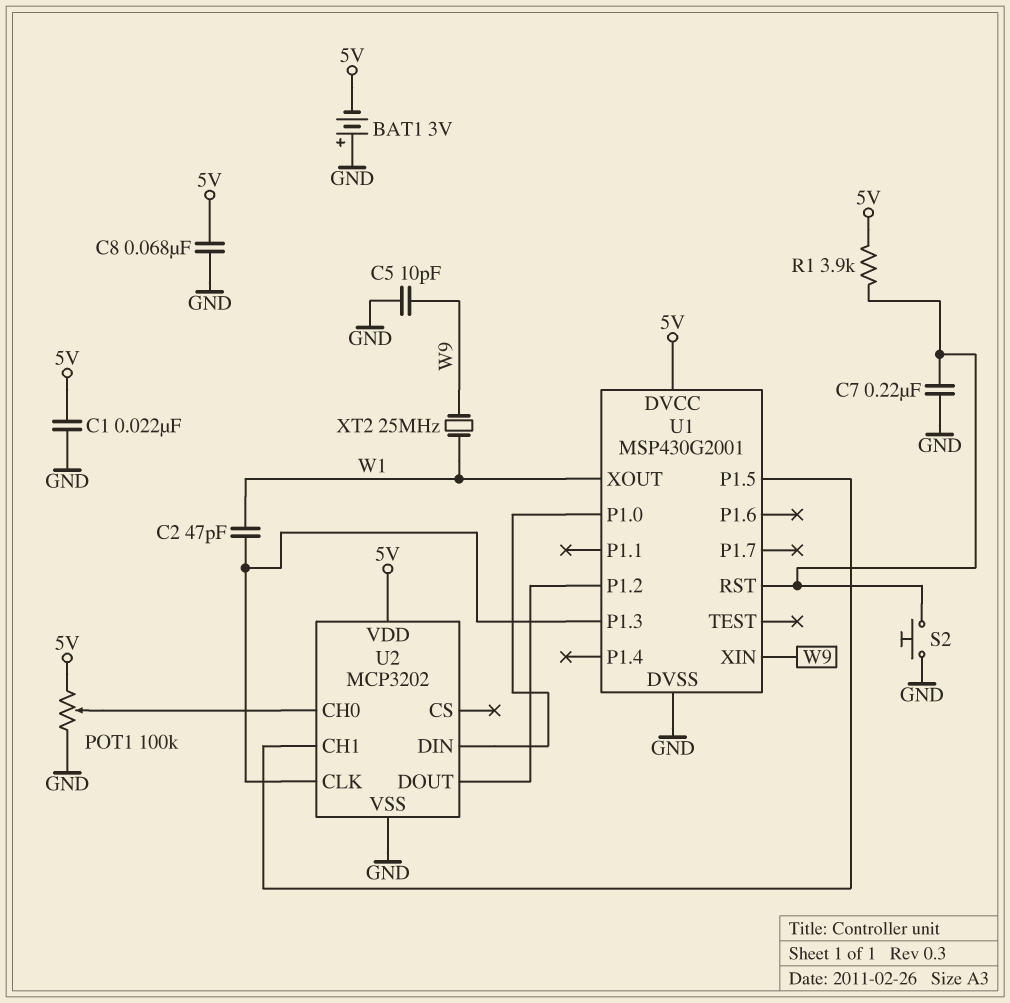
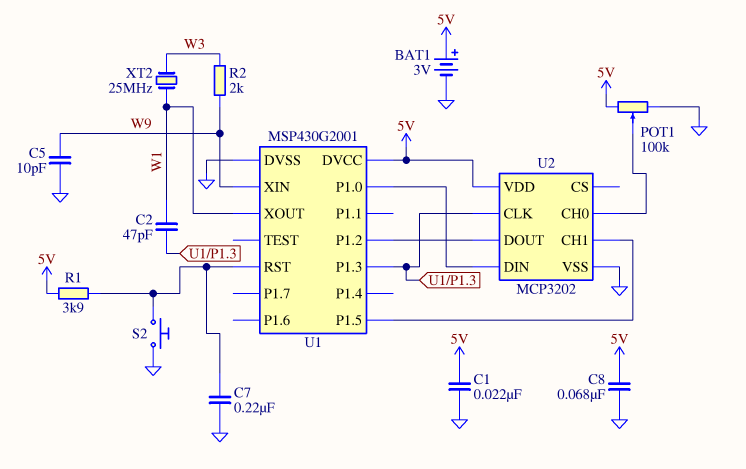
BAT1: 3V (plus GND, minus 5V) -> 3V (plus 5V, minus GND)
R2: none -> 2k (W3, W9)
XT2: 25MHz (W1, W9) -> 25MHz (W1, W3)

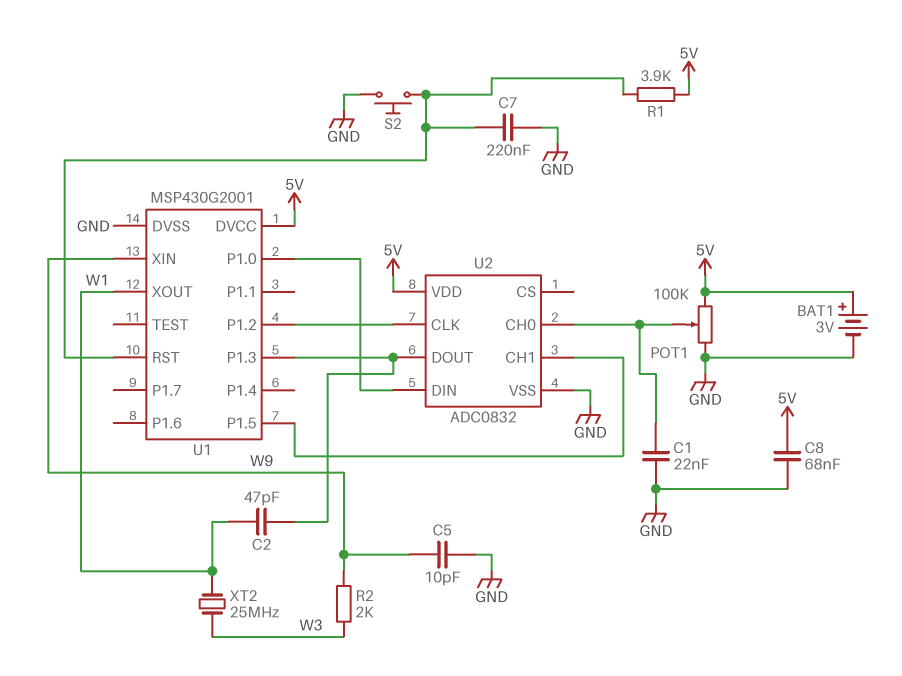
C1: 22nF (5V, GND) -> 22nF (GND, U2/CH0)
U2: MCP3202 -> ADC0832
U2 pin CLK: U1/P1.3 -> U1/P1.2
U2 pin DOUT: U1/P1.2 -> U1/P1.3

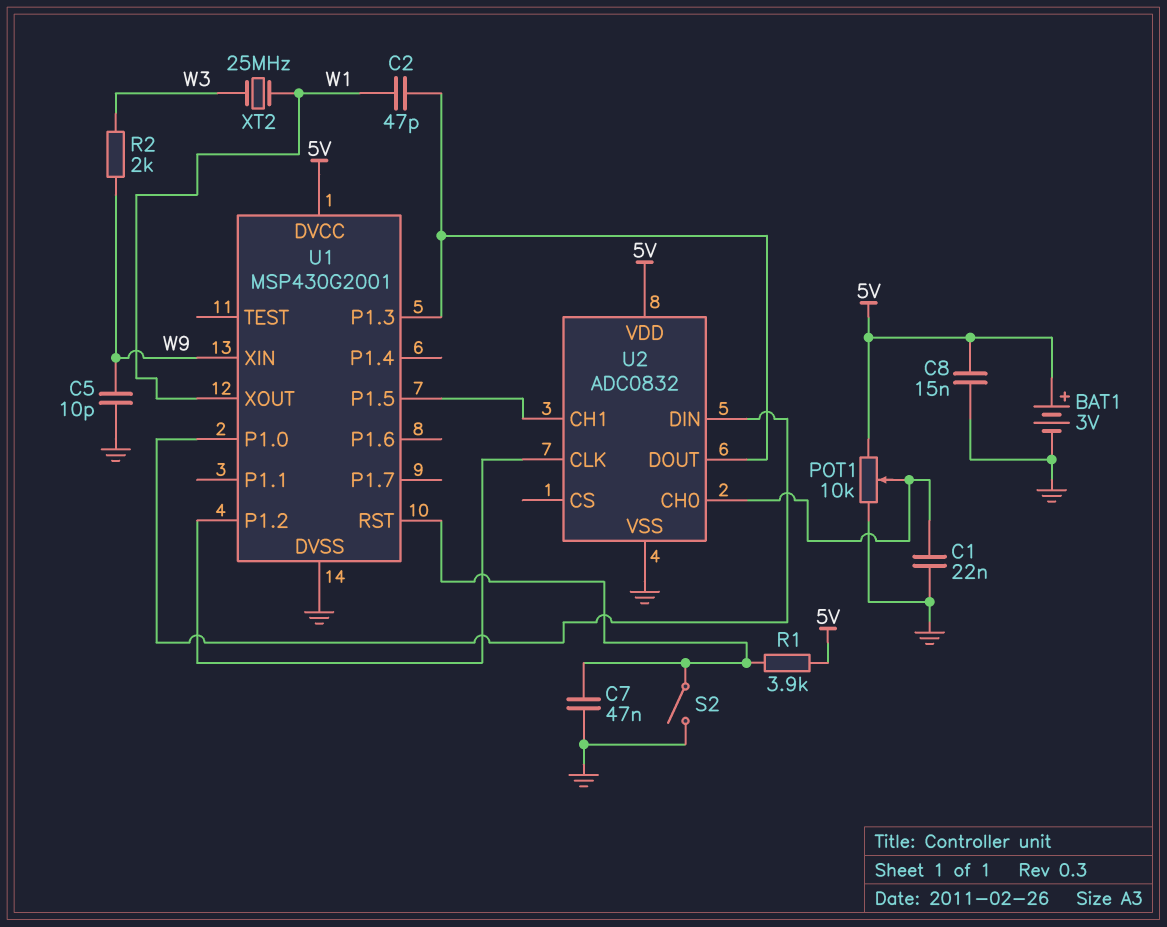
C7: 220nF (GND, U1/RST) -> 47nF (GND, U1/RST)
C8: 68nF (5V, GND) -> 15nF (5V, GND)
POT1: 100k (5V, GND, wiper U2/CH0) -> 10k (5V, GND, wiper U2/CH0)
S2: button (GND, U1/RST) -> switch (GND, U1/RST)

